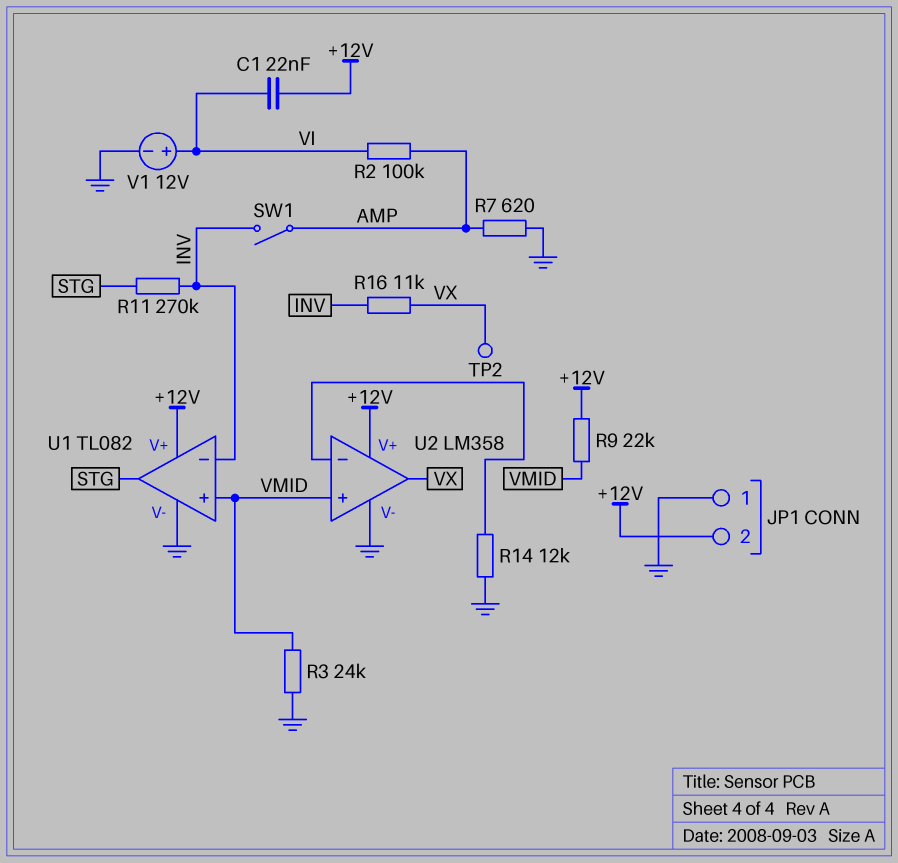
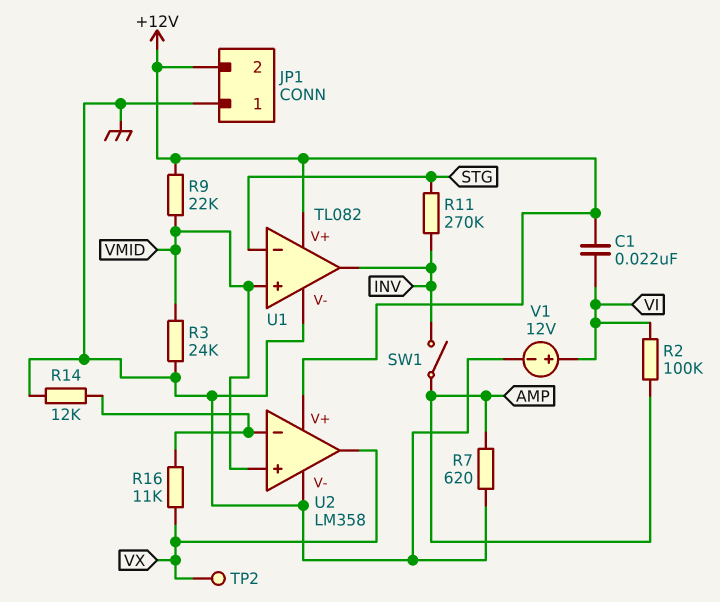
R16: 11k (INV, VX) -> 11k (U2/in-, VX)
U1 pin in-: INV -> STG
U1 pin out: STG -> INV

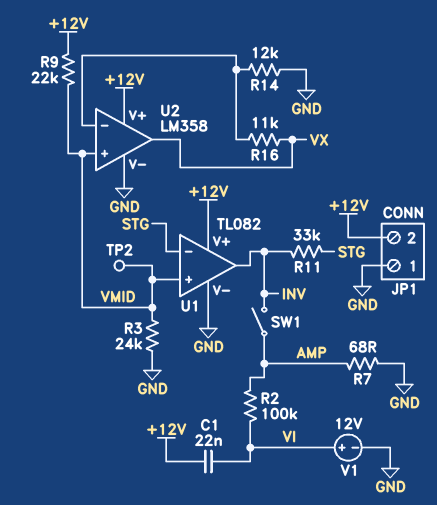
R7: 620 (AMP, GND) -> 68 (AMP, GND)
R11: 270k (INV, STG) -> 33k (INV, STG)
TP2: test point (VX) -> test point (VMID)

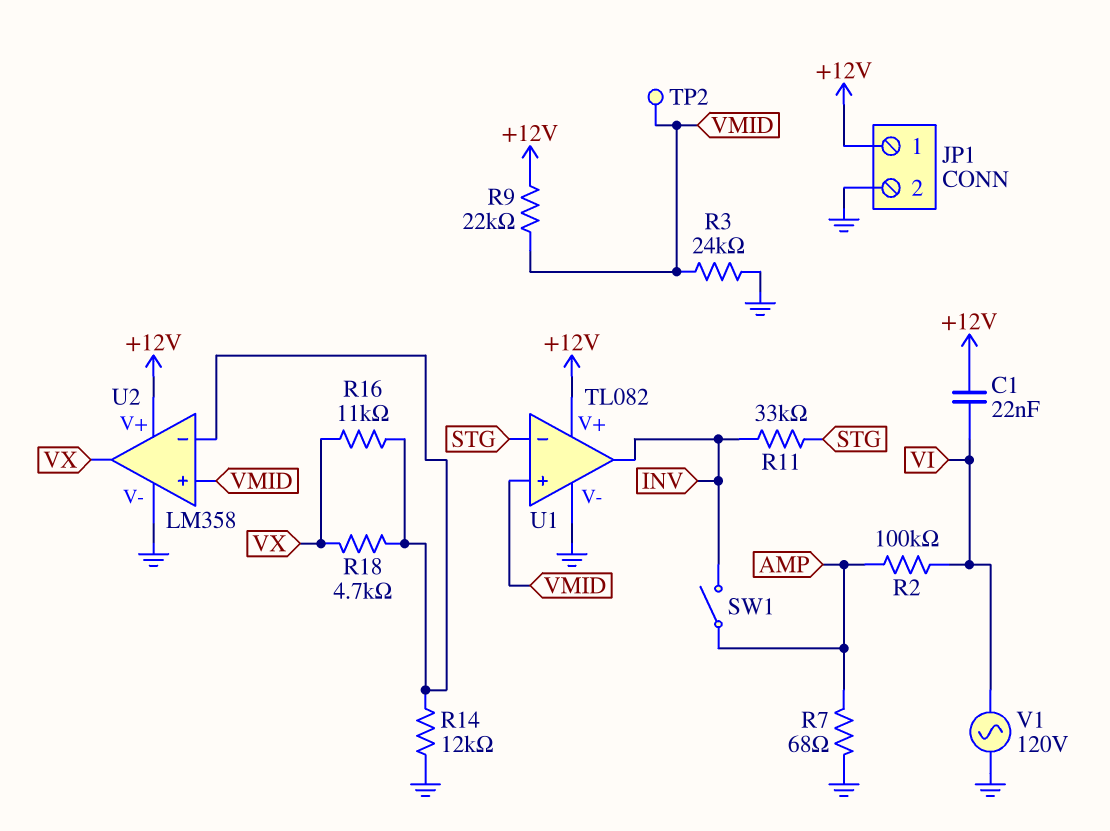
JP1 pin 1: GND -> +12V
JP1 pin 2: +12V -> GND
R18: none -> 4.7k (U2/in-, VX)
V1: 12V (plus VI, minus GND) -> AC 120V (GND, VI)

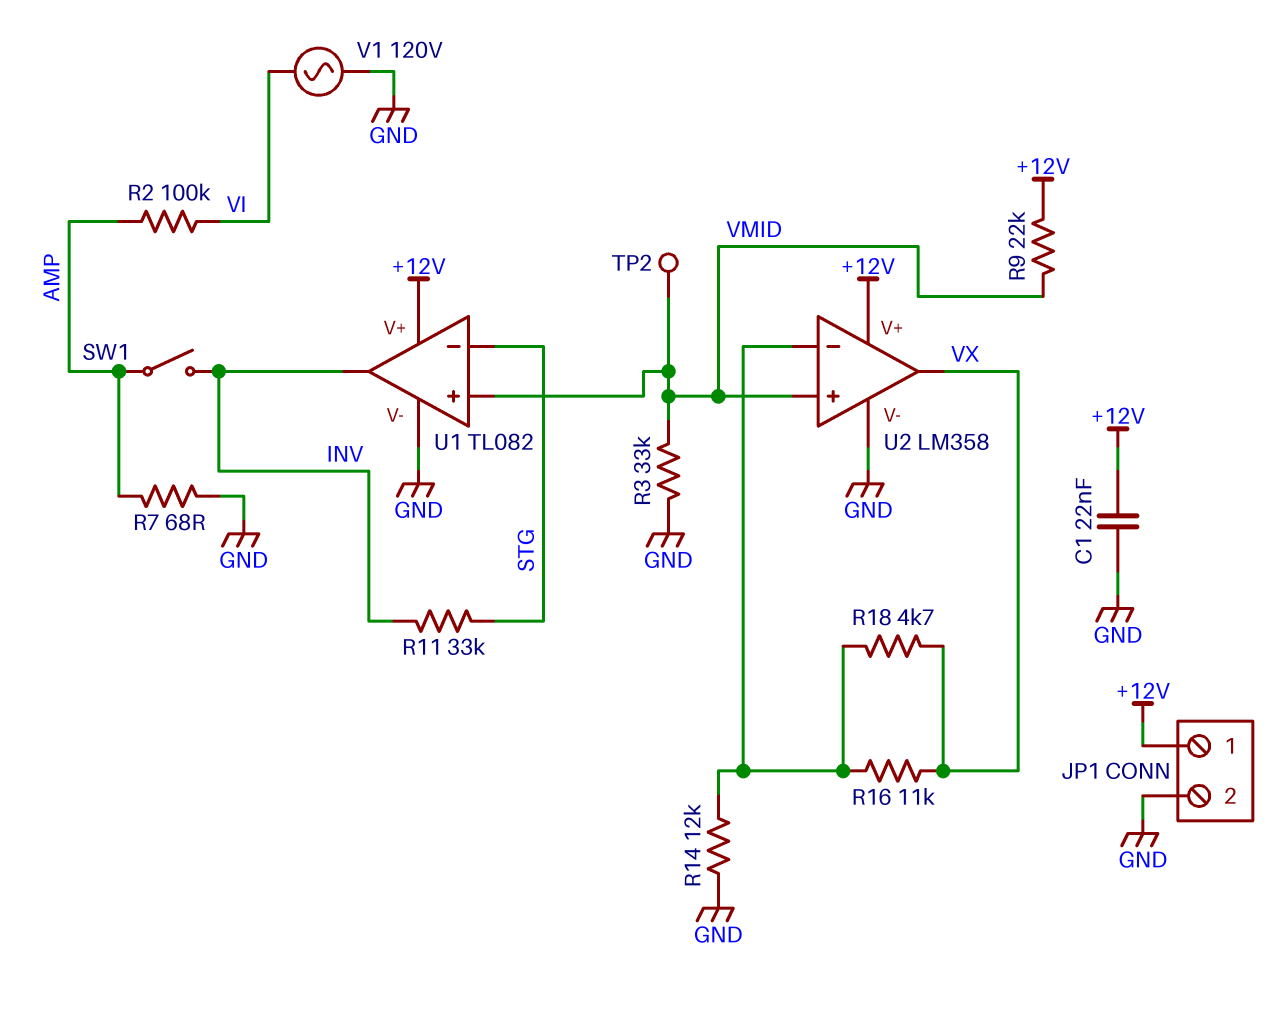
C1: 22nF (+12V, VI) -> 22nF (+12V, GND)
R3: 24k (GND, VMID) -> 33k (GND, VMID)

